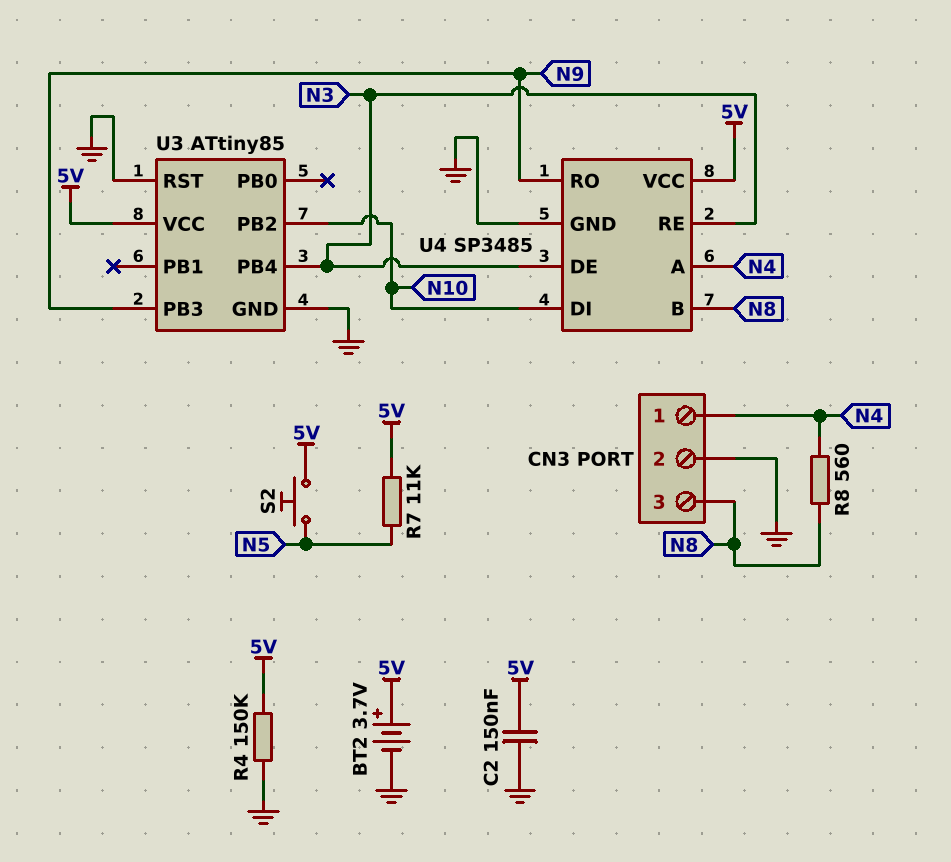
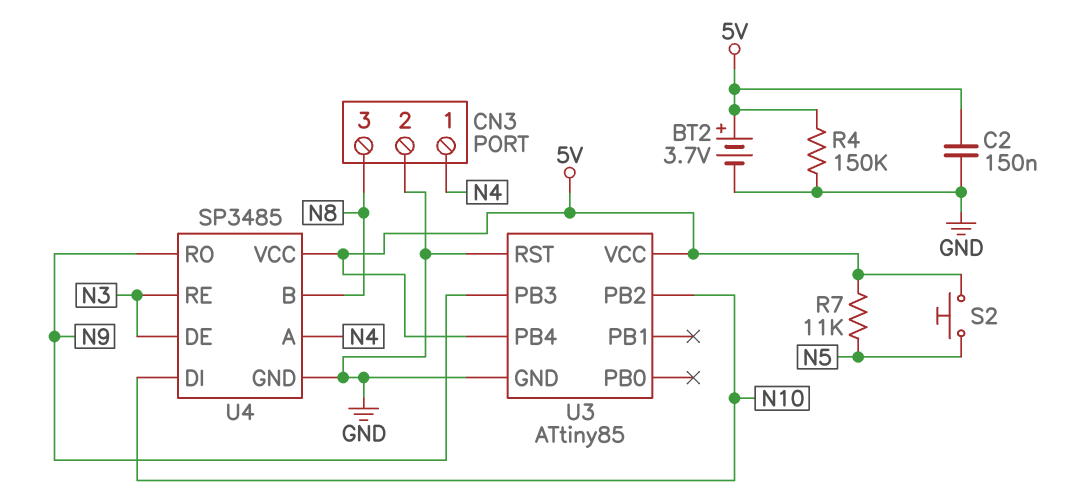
R8: 560 (N4, N8) -> none
U3 pin PB4: N3 -> 5V

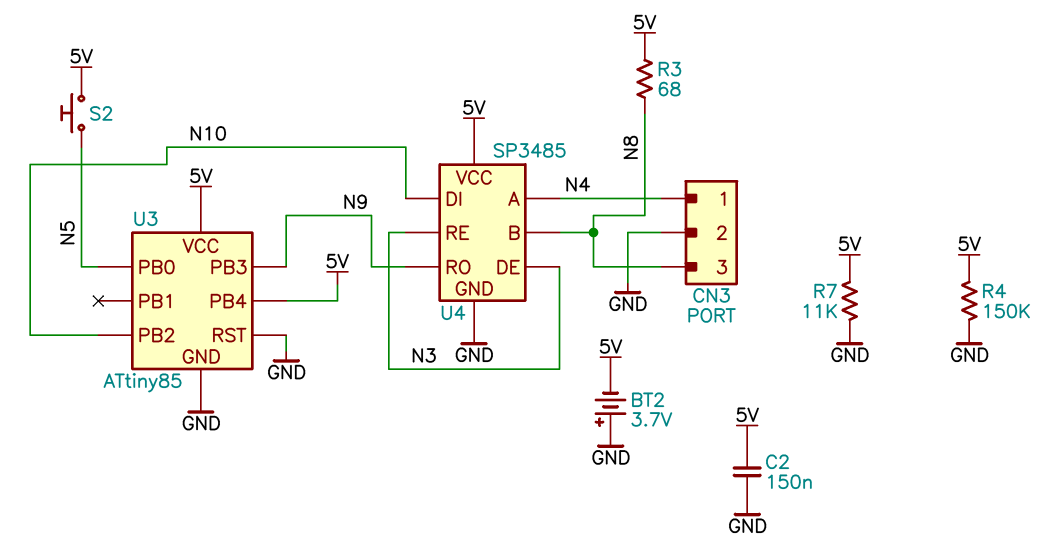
BT2: 3.7V (plus 5V, minus GND) -> 3.7V (plus GND, minus 5V)
R3: none -> 68 (5V, N8)
R7: 11k (5V, N5) -> 11k (5V, GND)
U3 pin PB0: none -> N5

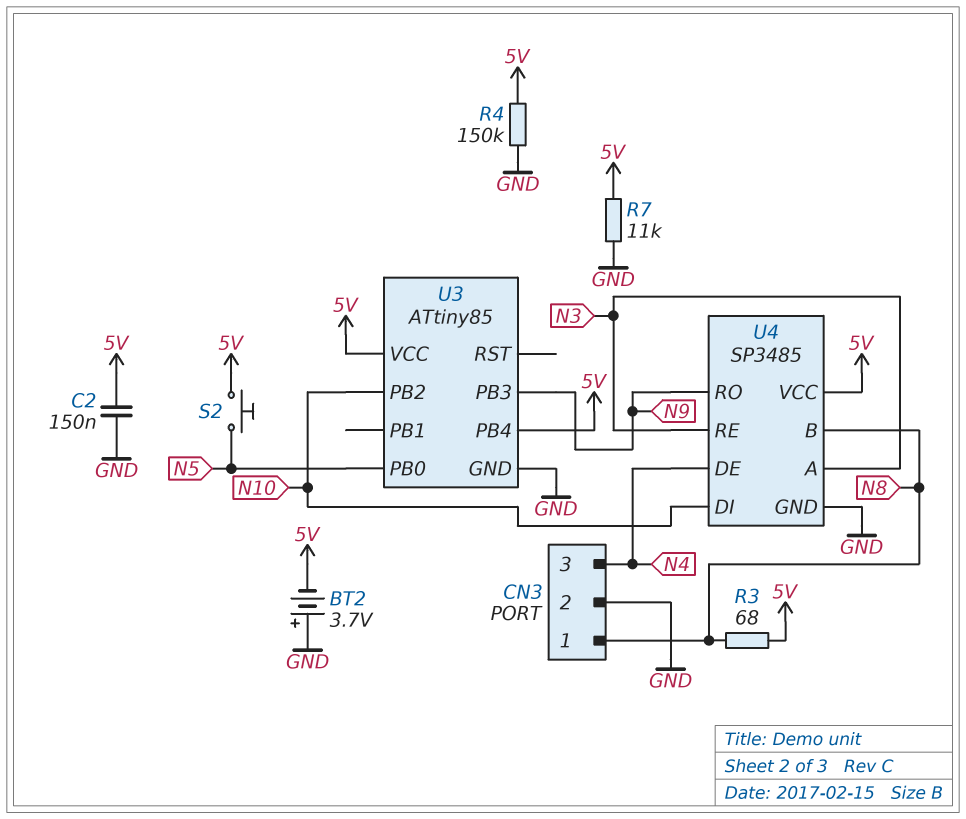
CN3 pin 1: N4 -> N8
CN3 pin 3: N8 -> N4
U3 pin RST: GND -> none
U4 pin A: N4 -> N3
U4 pin DE: N3 -> N4

